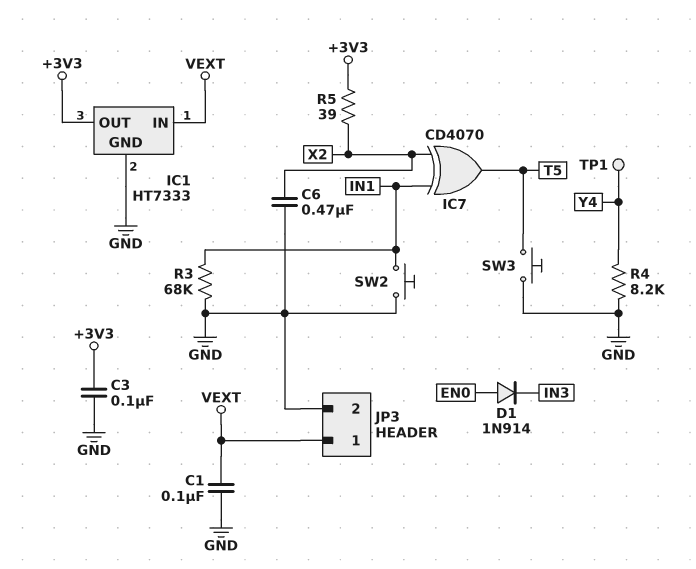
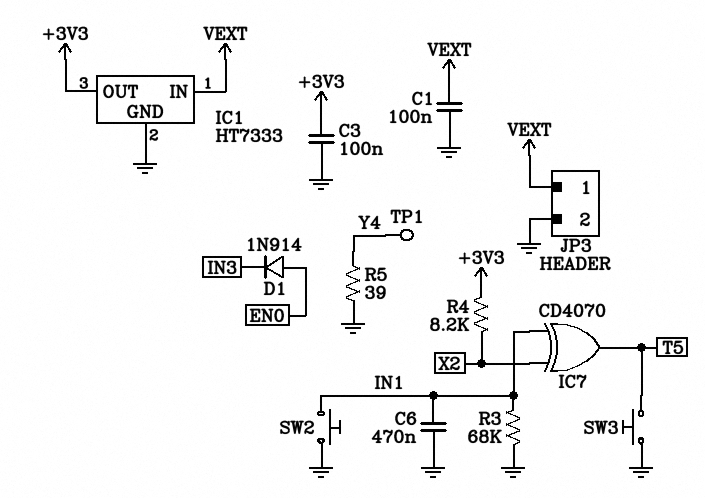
C6: 470nF (GND, X2) -> 470nF (GND, IN1)
R4: 8.2k (GND, Y4) -> 8.2k (+3V3, X2)
R5: 39 (+3V3, X2) -> 39 (GND, Y4)

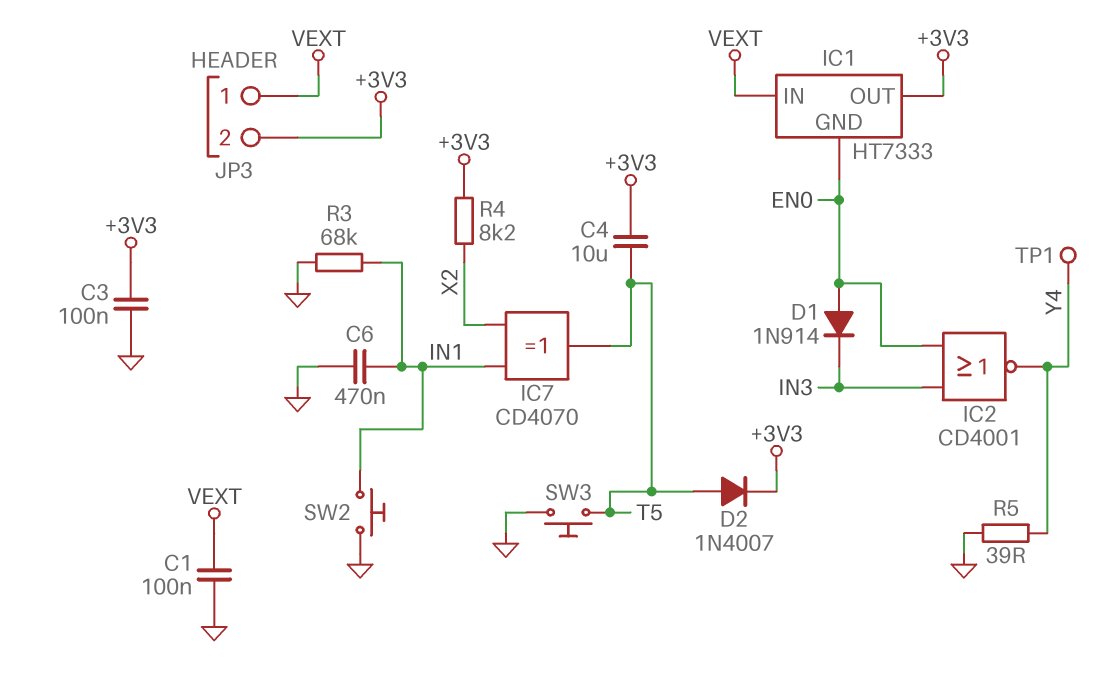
C4: none -> 10uF (+3V3, T5)
D2: none -> diode 1N4007 (A T5, K +3V3)
IC1 pin GND: GND -> EN0
IC2: none -> NOR CD4001 (in EN0, in IN3, out Y4)
JP3 pin 2: GND -> +3V3

